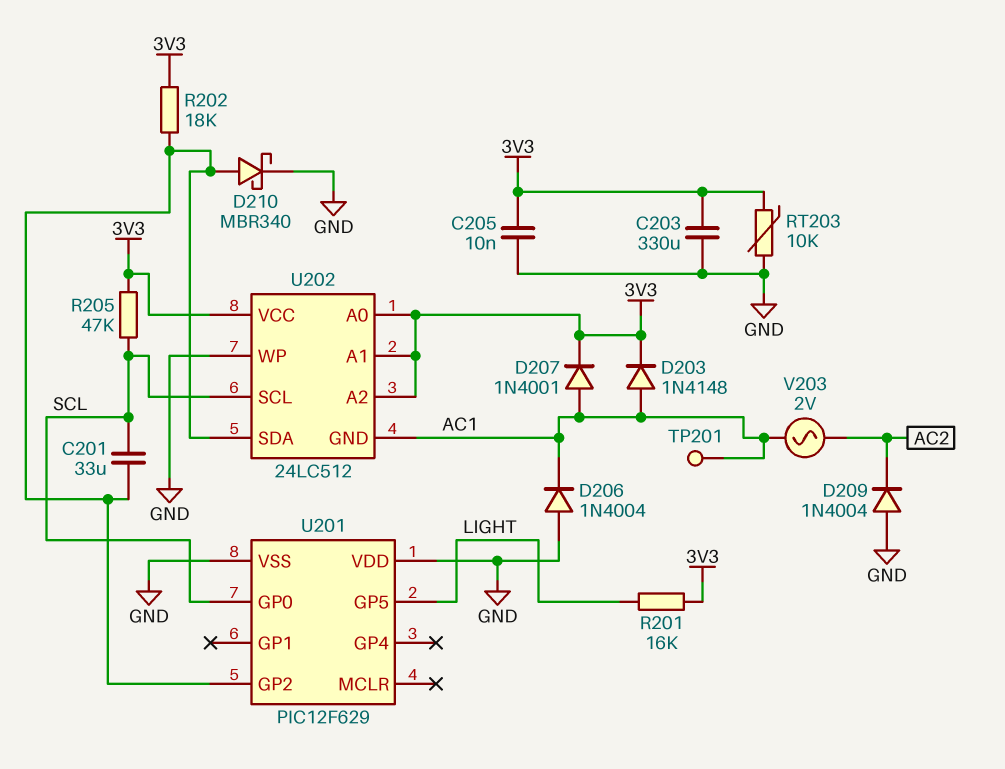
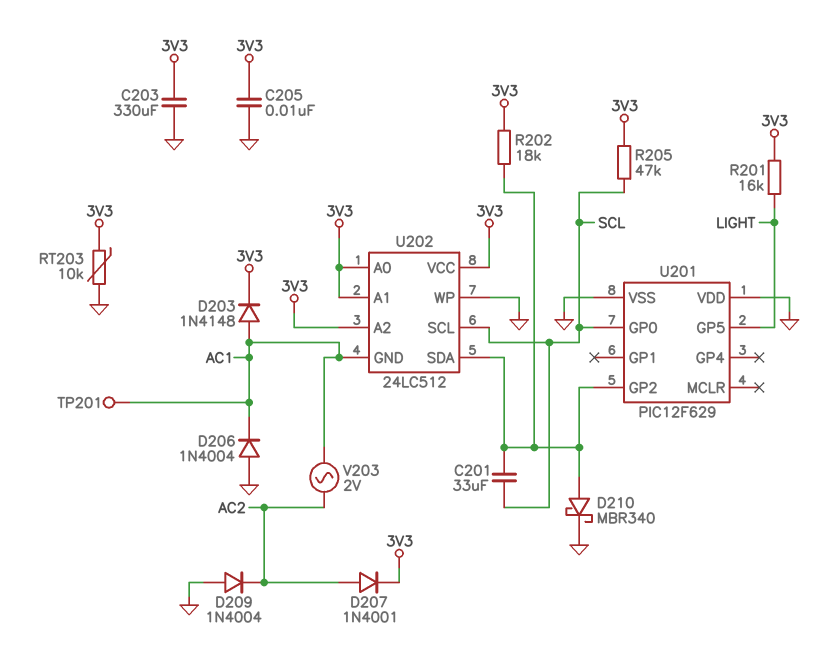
D207: diode 1N4001 (A AC1, K 3V3) -> diode 1N4001 (A AC2, K 3V3)

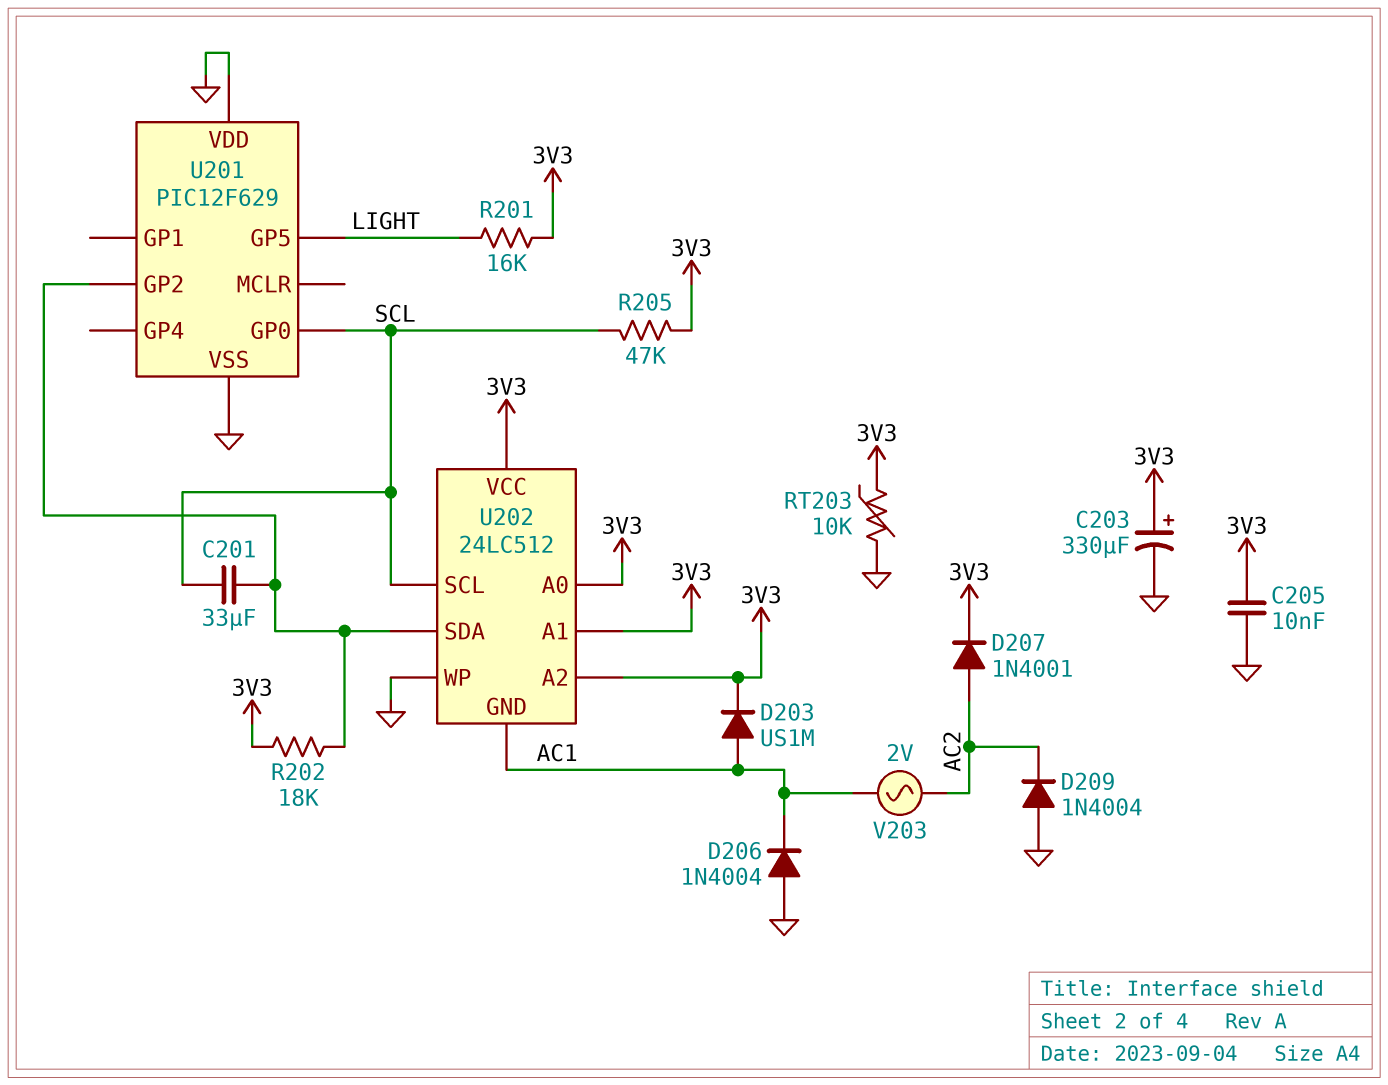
C203: 330uF (3V3, GND) -> 330uF (plus 3V3, minus GND)
D203: diode 1N4148 (A AC1, K 3V3) -> diode US1M (A AC1, K 3V3)
D210: schottky MBR340 (A U201/GP2, K GND) -> none
TP201: test point (AC1) -> none

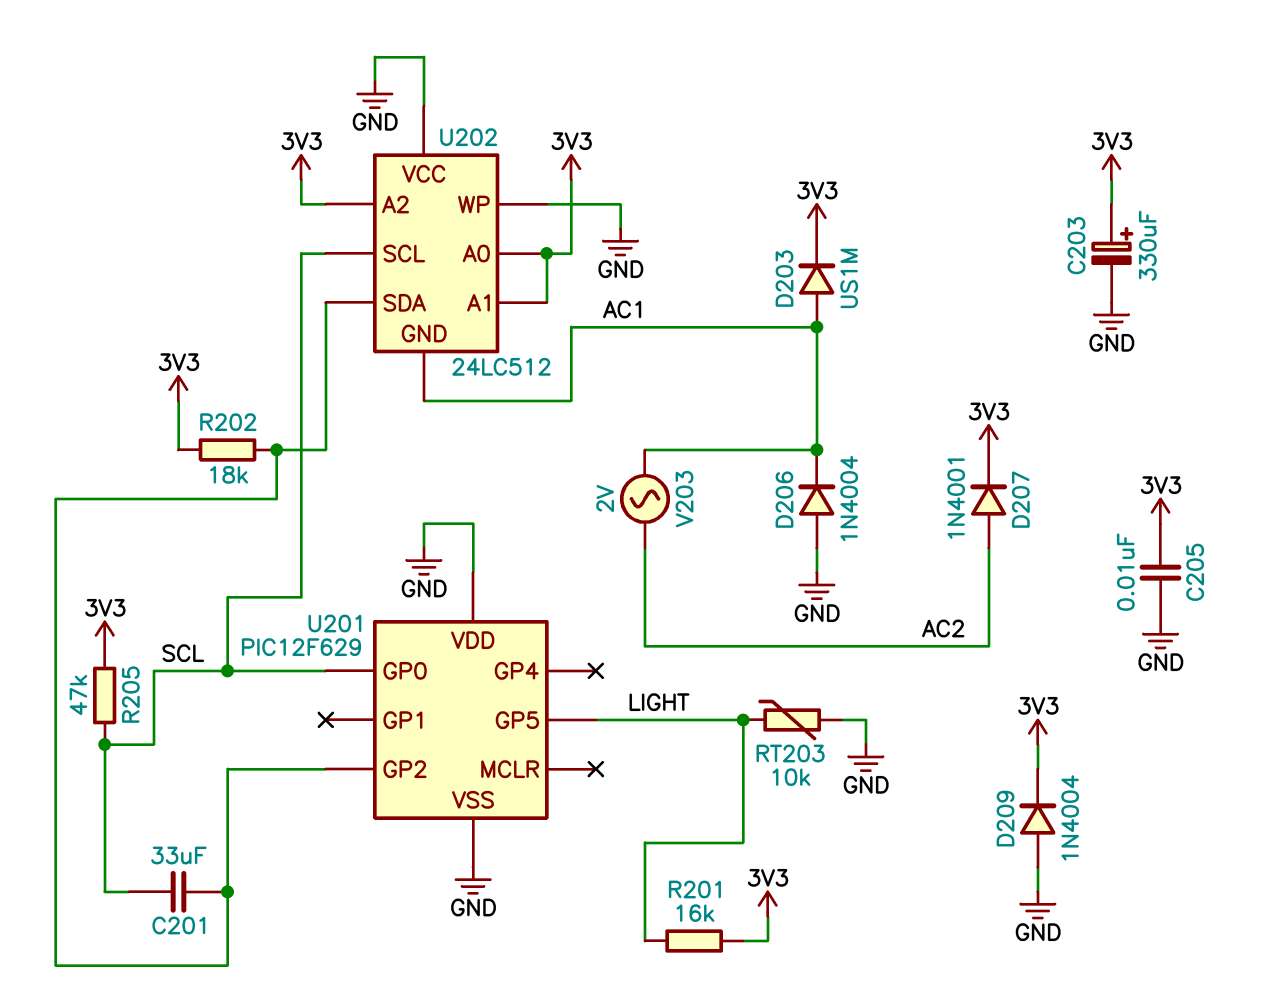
D209: diode 1N4004 (A GND, K AC2) -> diode 1N4004 (A GND, K 3V3)
RT203: 10k (3V3, GND) -> 10k (GND, LIGHT)
U202 pin VCC: 3V3 -> GND

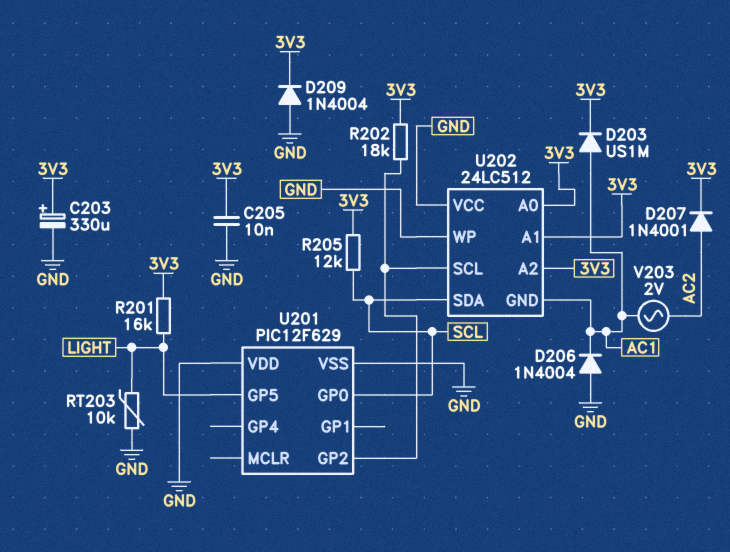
C201: 33uF (SCL, U201/GP2) -> none
R205: 47k (3V3, SCL) -> 12k (3V3, SCL)
U202 pin SCL: SCL -> U201/GP2
U202 pin SDA: U201/GP2 -> SCL

